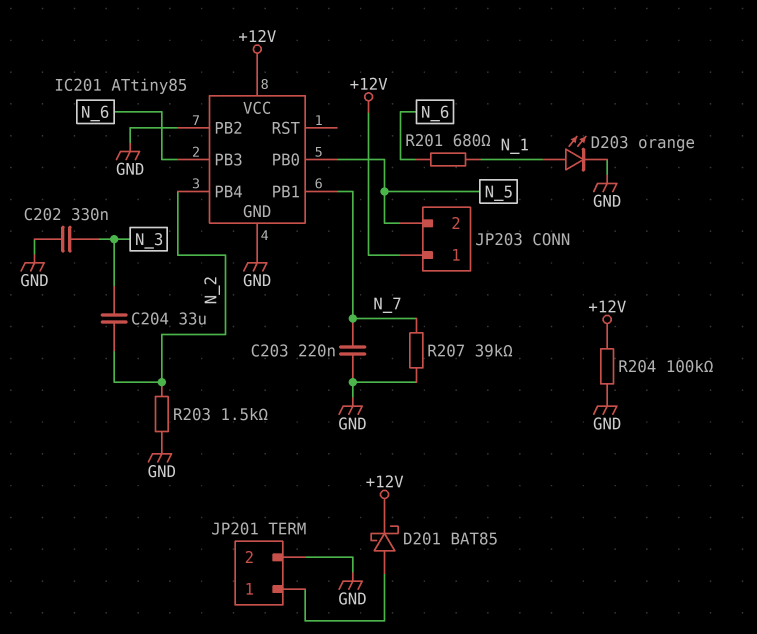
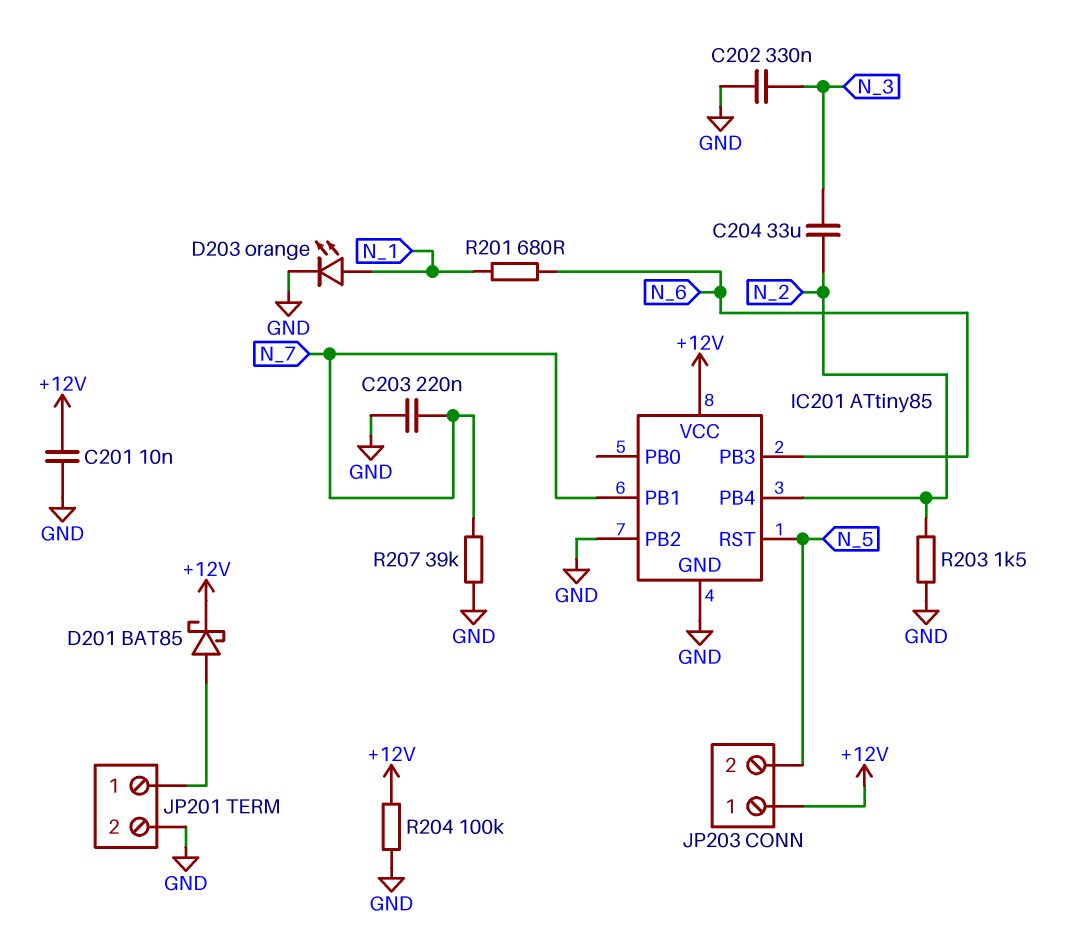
C201: none -> 10nF (+12V, GND)
IC201 pin PB0: N_5 -> none
IC201 pin RST: none -> N_5

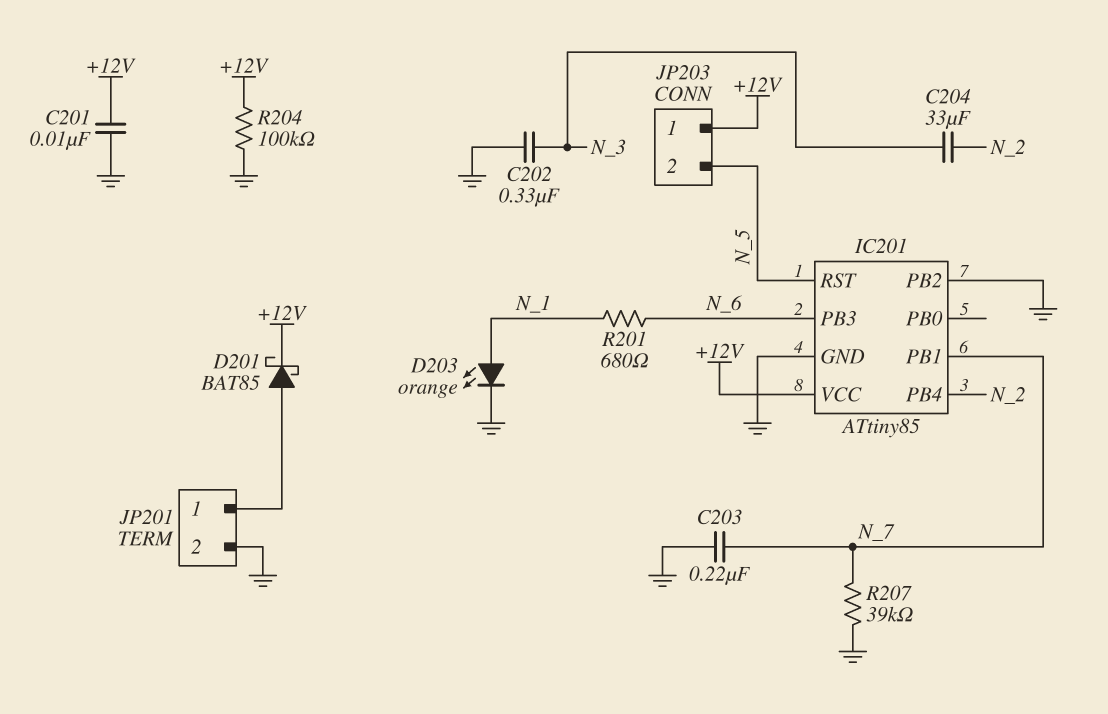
R203: 1.5k (GND, N_2) -> none

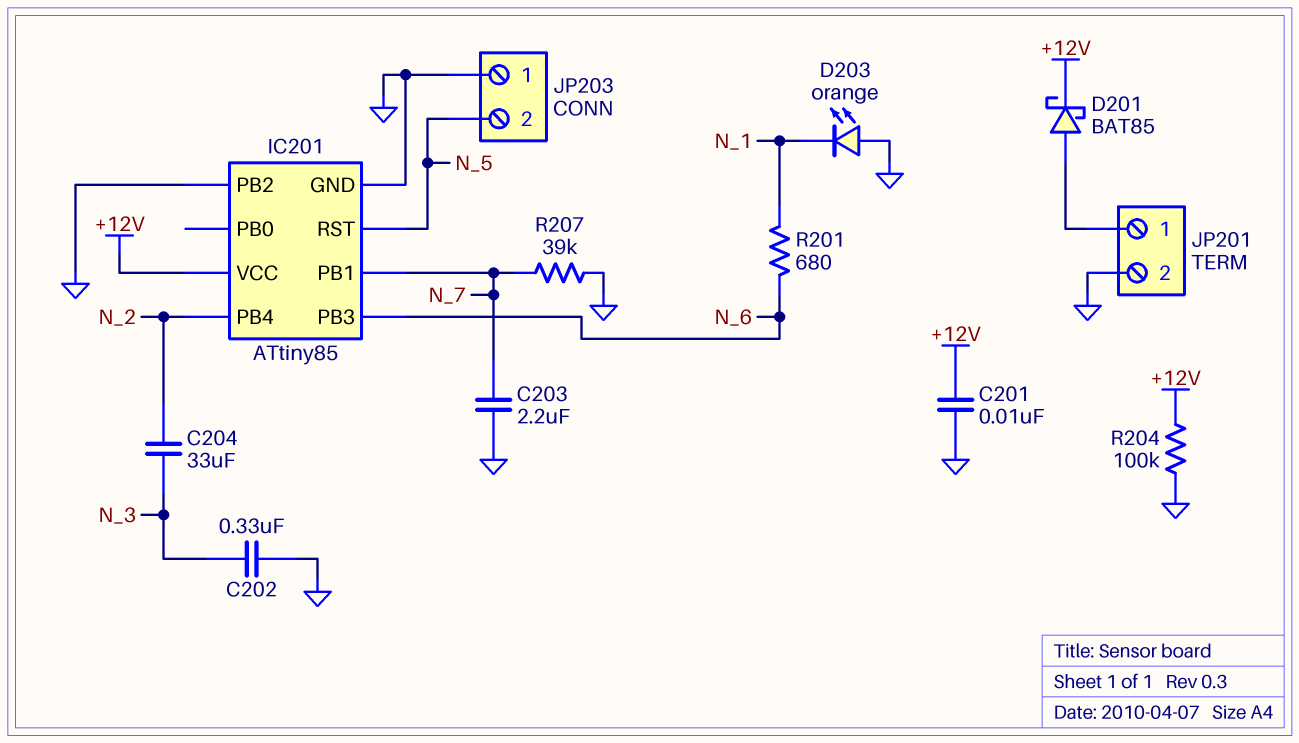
C203: 220nF (GND, N_7) -> 2.2uF (GND, N_7)
D203: LED orange (A N_1, K GND) -> LED orange (A GND, K N_1)
JP203 pin 1: +12V -> GND

